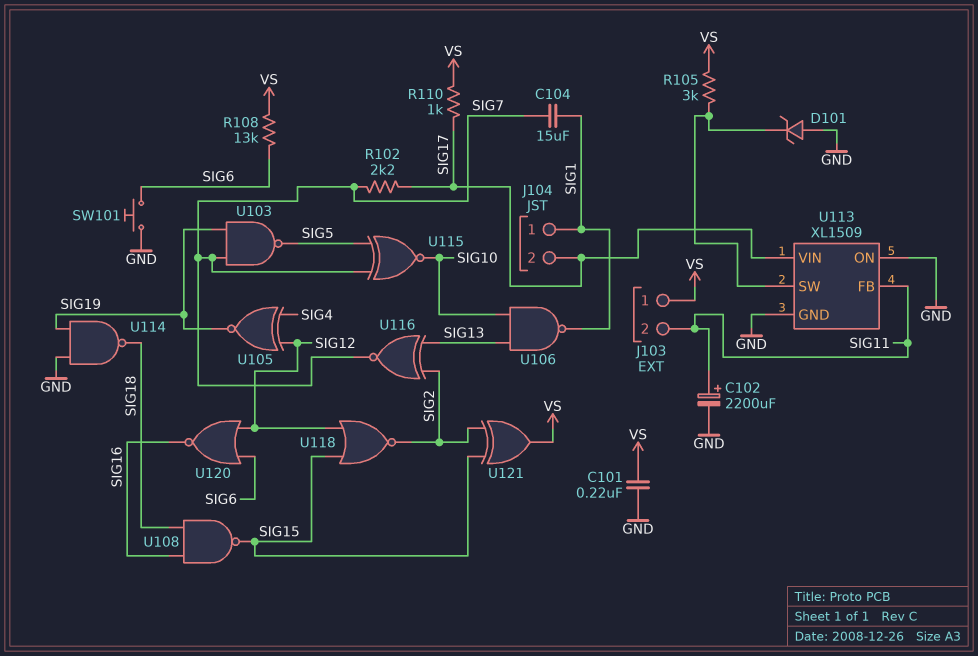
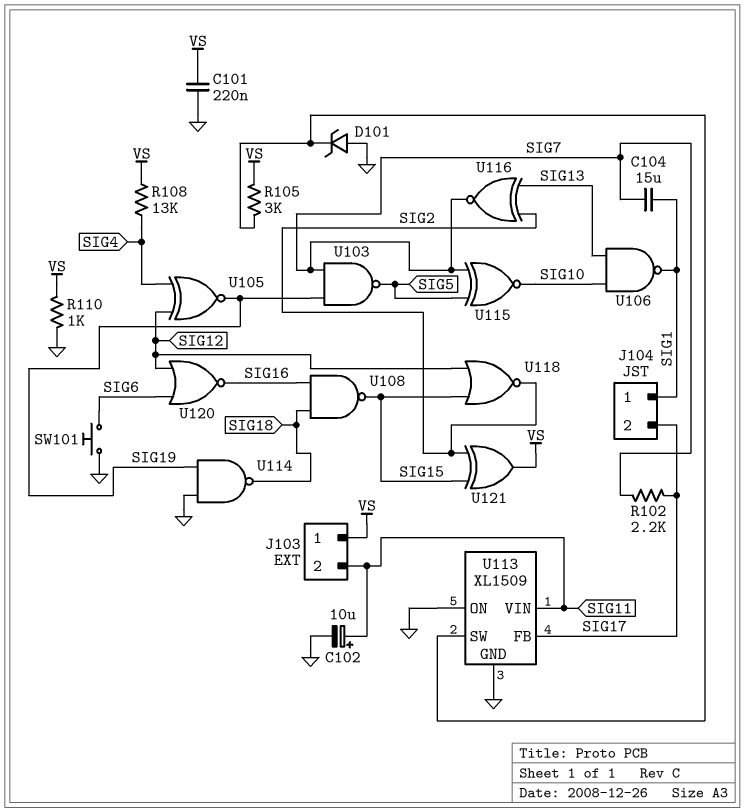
C102: 2200uF (plus SIG11, minus GND) -> 10uF (plus SIG11, minus GND)
R108: 13k (SIG6, VS) -> 13k (SIG4, VS)
R110: 1k (SIG17, VS) -> 1k (GND, VS)
U113 pin FB: SIG11 -> SIG17
U113 pin VIN: SIG17 -> SIG11

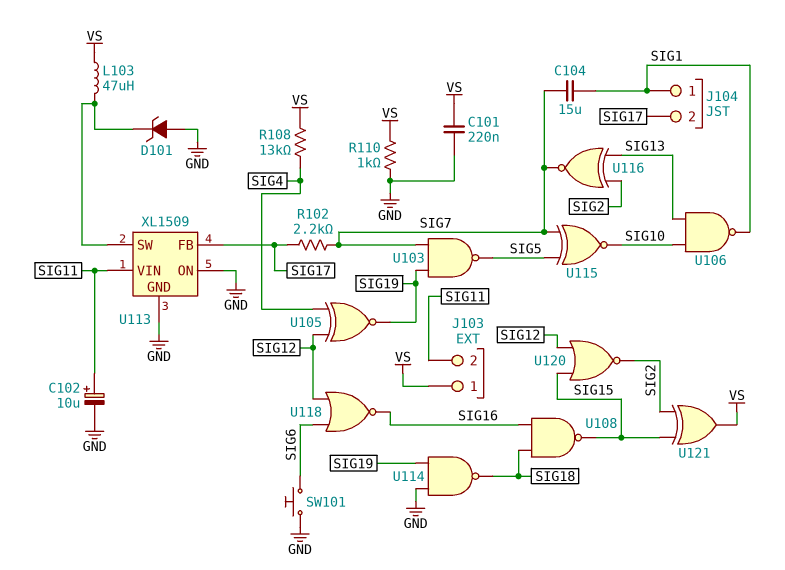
L103: none -> 47uH (U113/SW, VS)
R105: 3k (U113/SW, VS) -> none
U118: NOR (in SIG12, in SIG15, out SIG2) -> NOR (in SIG6, in SIG12, out SIG16)
U120: NOR (in SIG6, in SIG12, out SIG16) -> NOR (in SIG12, in SIG15, out SIG2)

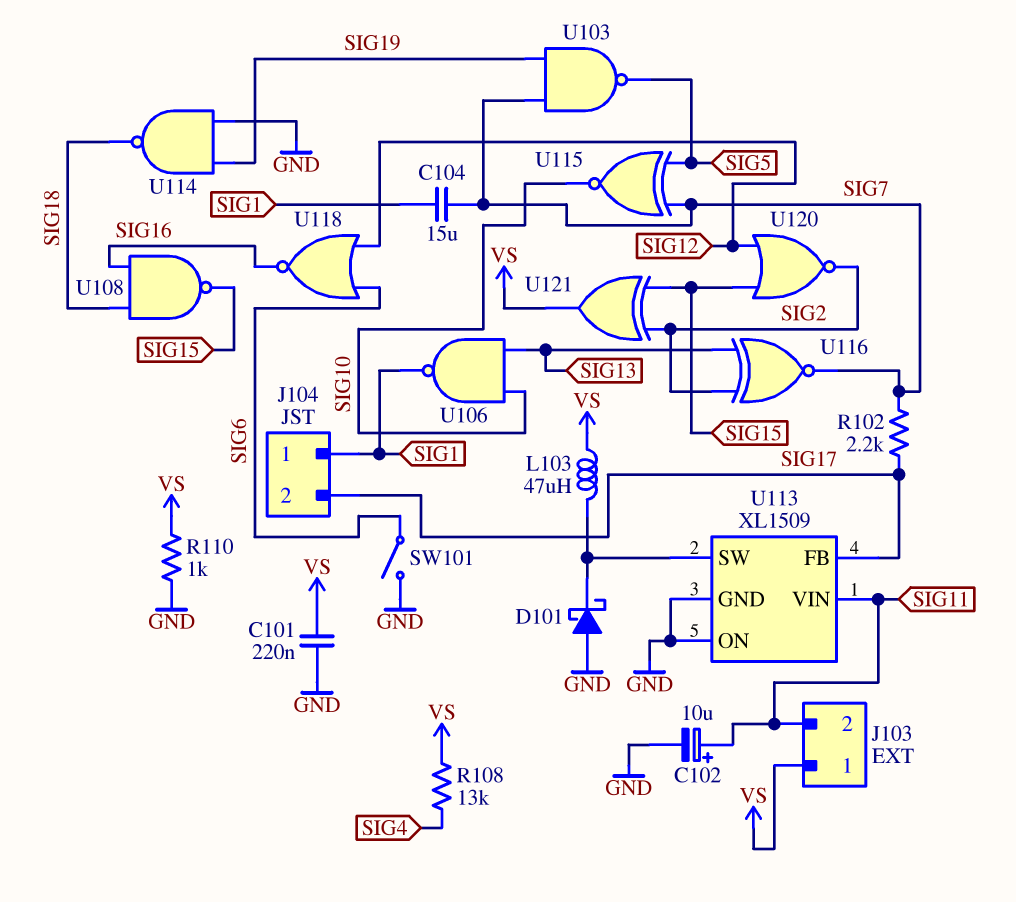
D101: zener (A GND, K U113/SW) -> schottky (A GND, K U113/SW)
SW101: button (GND, SIG6) -> switch (GND, SIG6)
U105: XNOR (in SIG4, in SIG12, out SIG19) -> none

